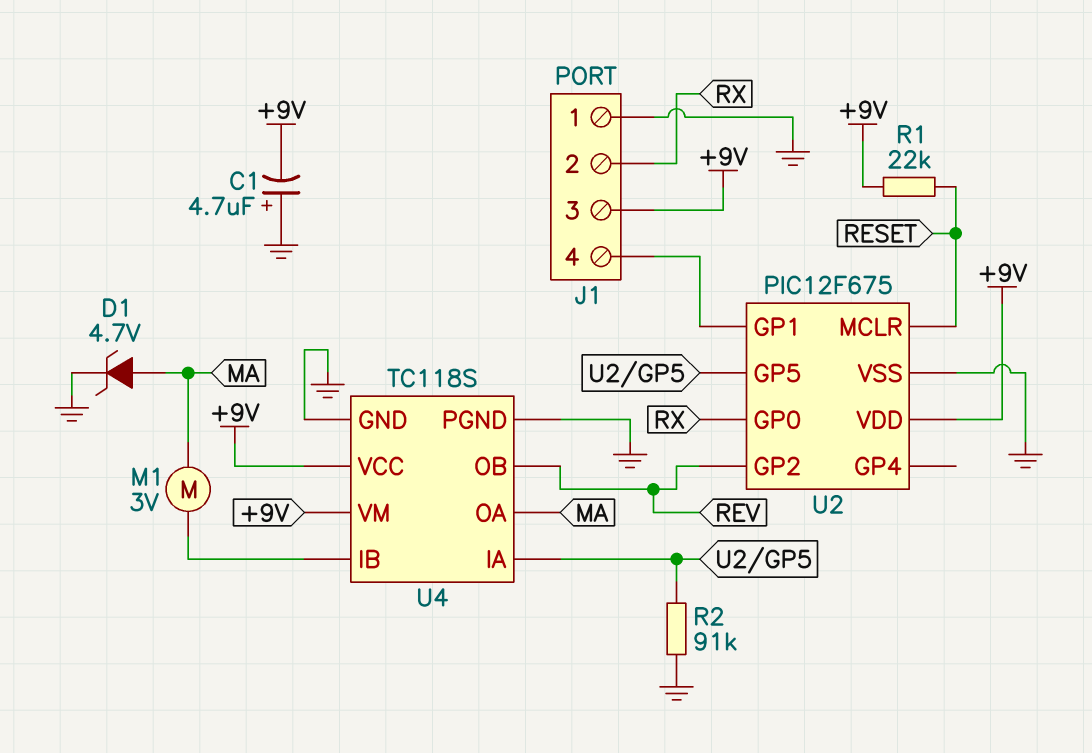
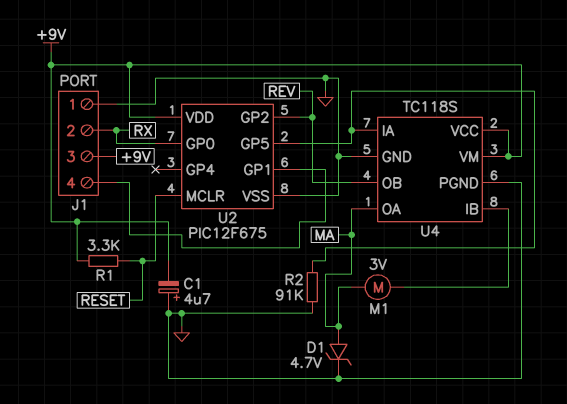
R1: 22k (+9V, RESET) -> 3.3k (+9V, RESET)

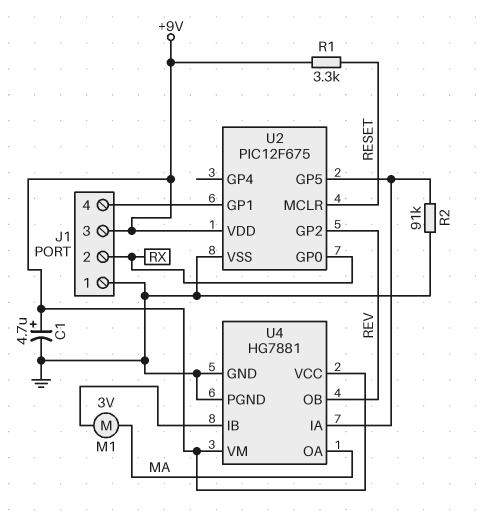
C1: 4.7uF (plus GND, minus +9V) -> 4.7uF (plus +9V, minus GND)
D1: zener 4.7V (A MA, K GND) -> none
U4: TC118S -> HG7881

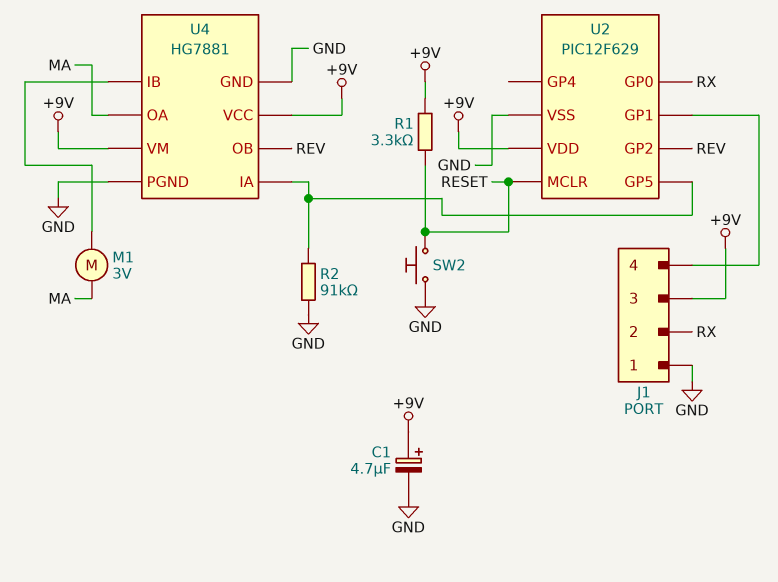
SW2: none -> button (GND, RESET)
U2: PIC12F675 -> PIC12F629

